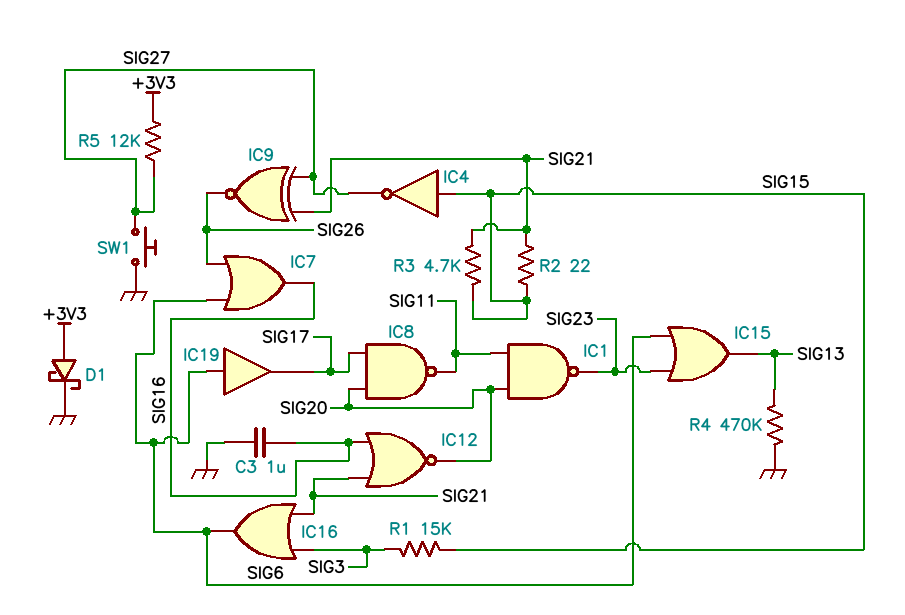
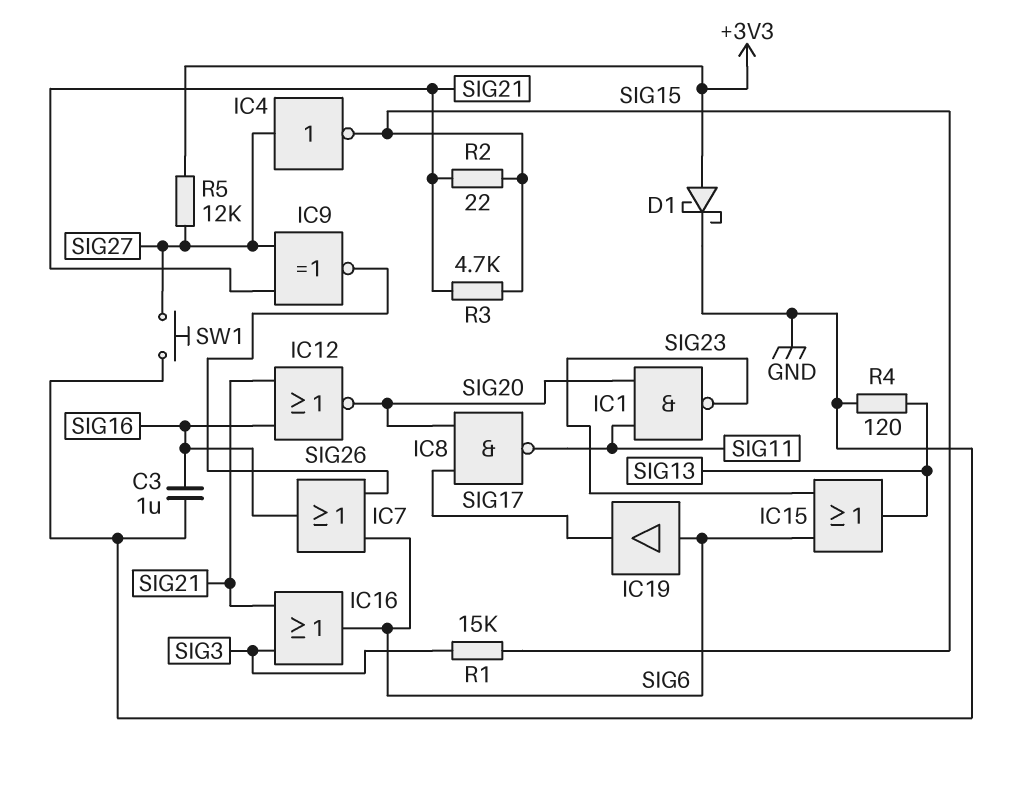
IC4: NOT (in SIG15, out SIG27) -> NOT (in SIG27, out SIG15)
R4: 470k (GND, SIG13) -> 120 (GND, SIG13)

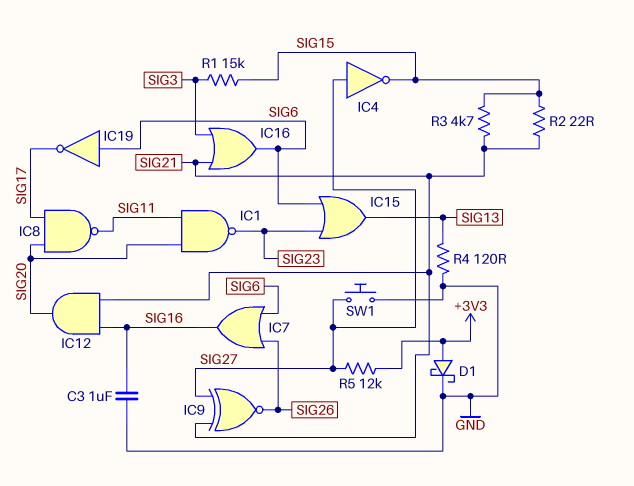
IC12: NOR (in SIG16, in SIG21, out SIG20) -> AND (in SIG16, in SIG21, out SIG20)
IC19: buffer (in SIG6, out SIG17) -> NOT (in SIG6, out SIG17)

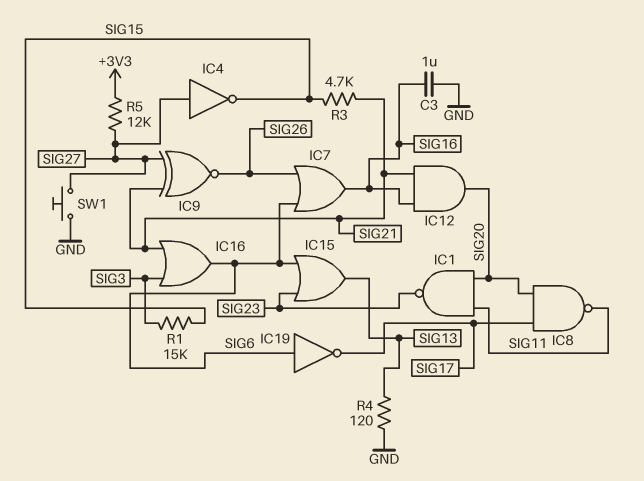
D1: schottky (A +3V3, K GND) -> none
R2: 22 (SIG15, SIG21) -> none

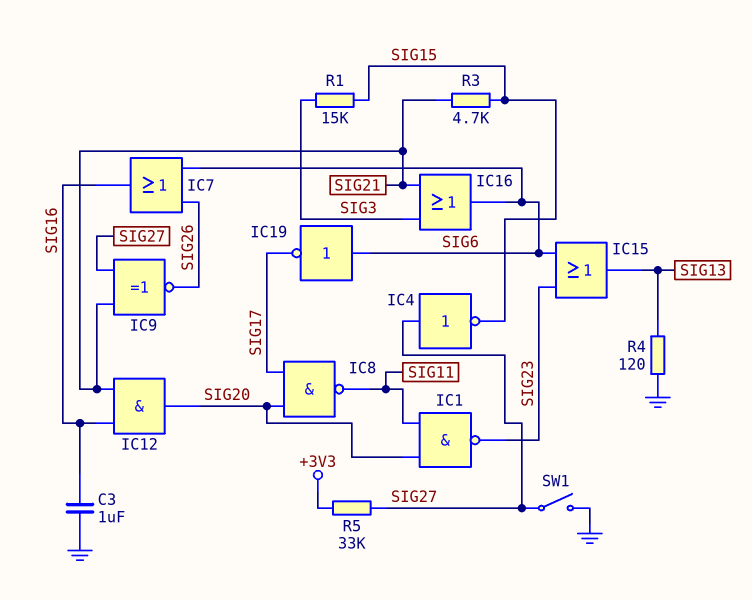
R5: 12k (+3V3, SIG27) -> 33k (+3V3, SIG27)
SW1: button (GND, SIG27) -> switch (GND, SIG27)

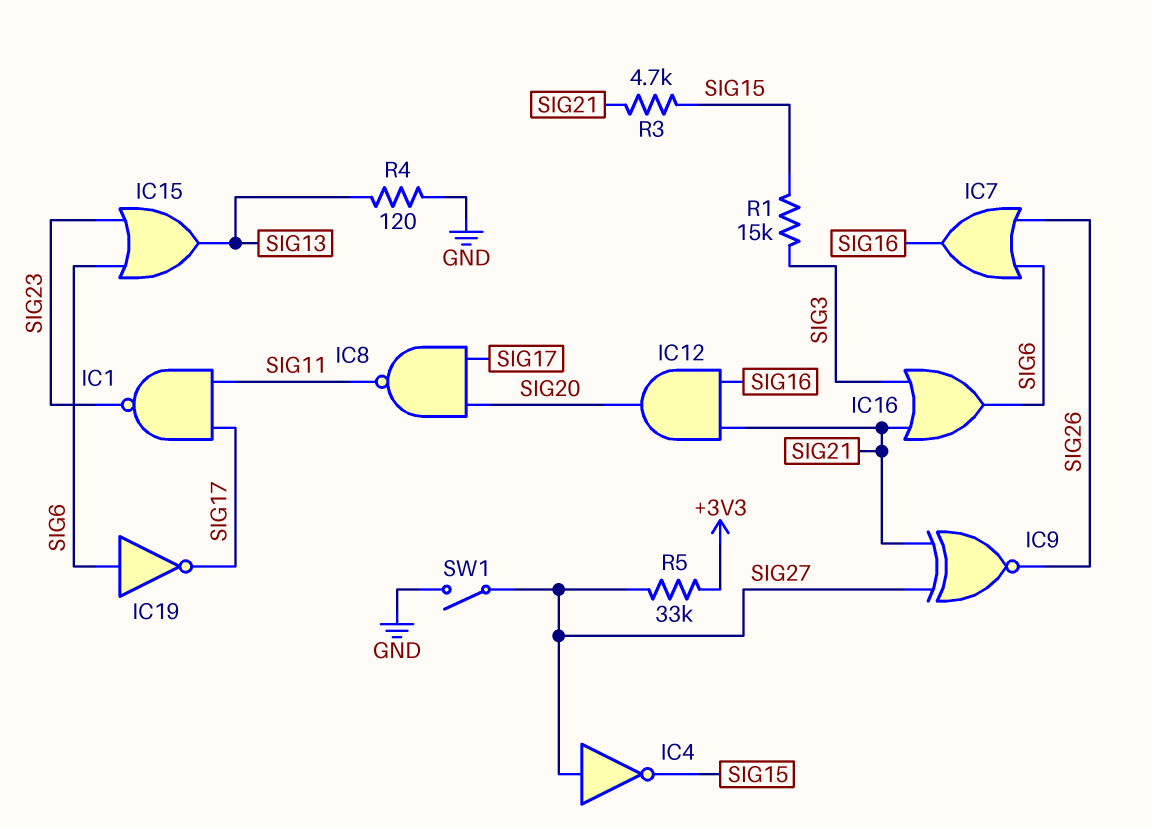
C3: 1uF (GND, SIG16) -> none
IC1: NAND (in SIG11, in SIG20, out SIG23) -> NAND (in SIG11, in SIG17, out SIG23)

